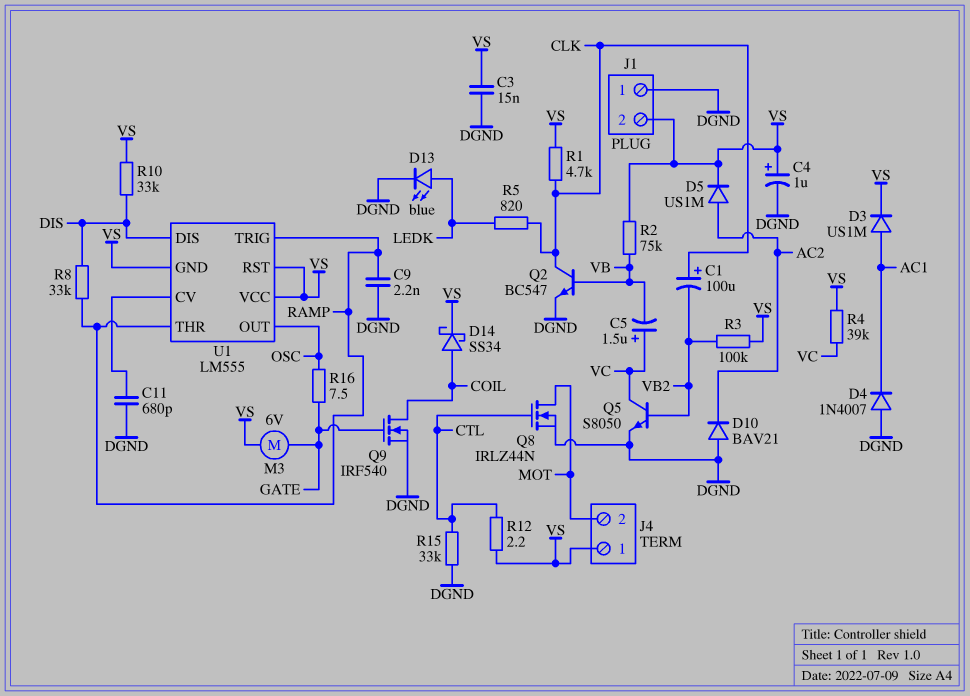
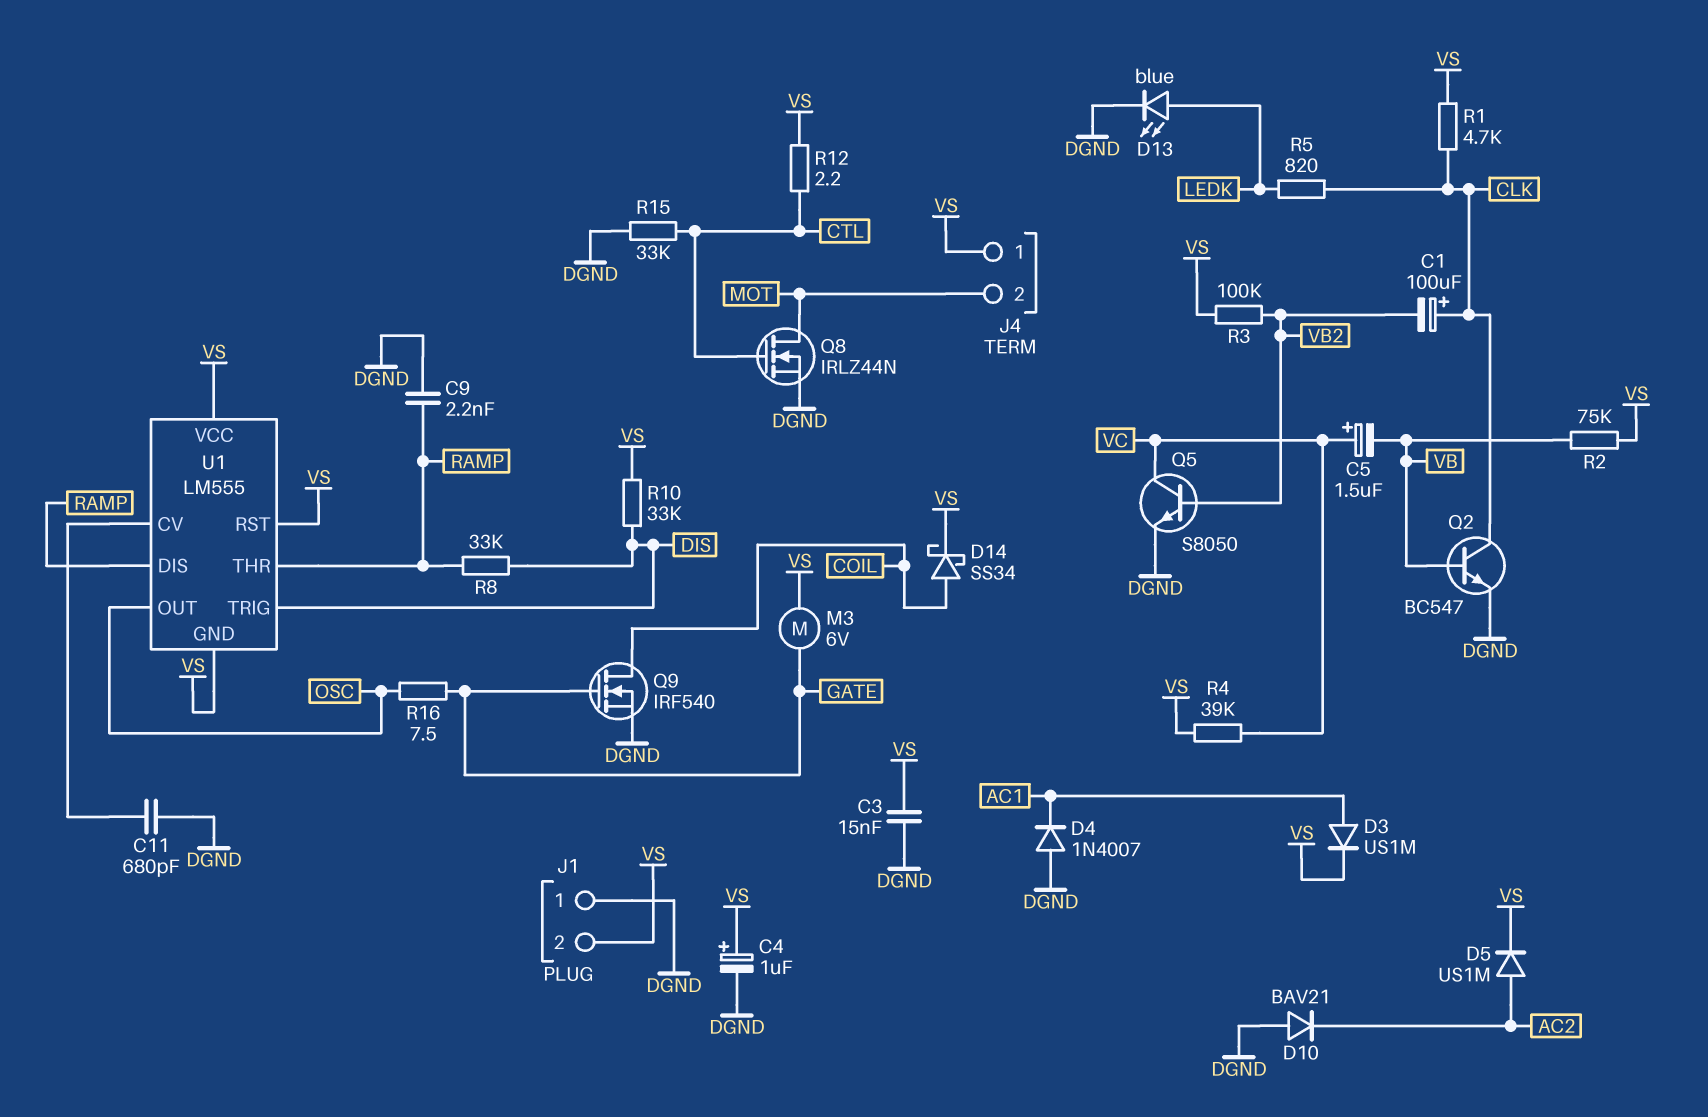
U1 pin DIS: DIS -> RAMP
U1 pin TRIG: RAMP -> DIS

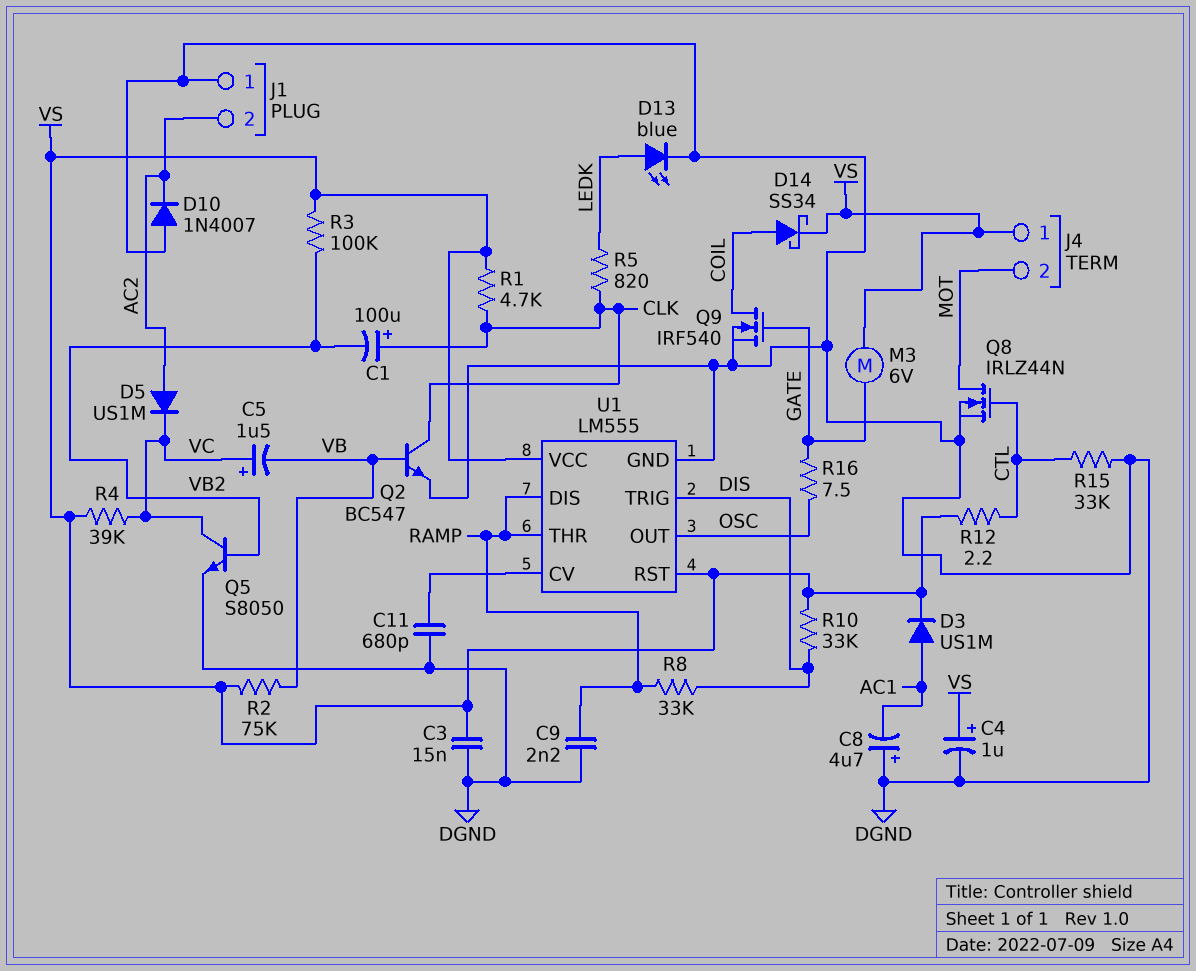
C8: none -> 4.7uF (plus DGND, minus AC1)
D4: diode 1N4007 (A DGND, K AC1) -> none
D5: diode US1M (A AC2, K VS) -> diode US1M (A AC2, K VC)
D10: diode BAV21 (A DGND, K AC2) -> diode 1N4007 (A DGND, K AC2)
J1 pin 2: VS -> AC2
U1 pin GND: VS -> DGND

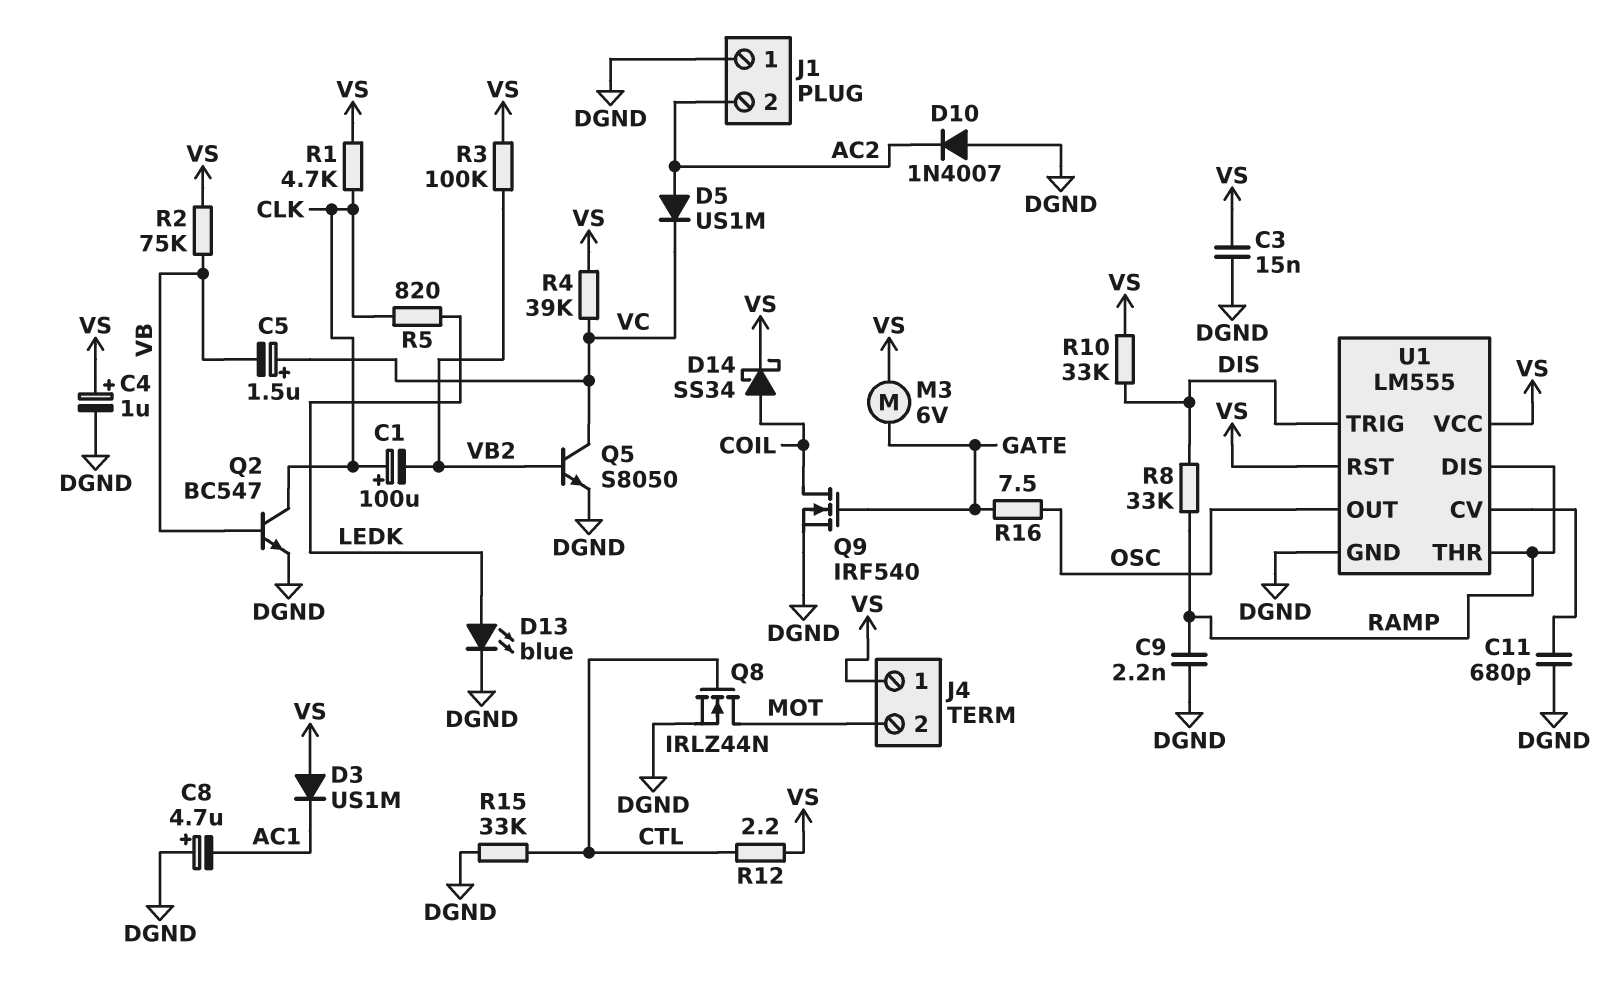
D3: diode US1M (A AC1, K VS) -> diode US1M (A VS, K AC1)

